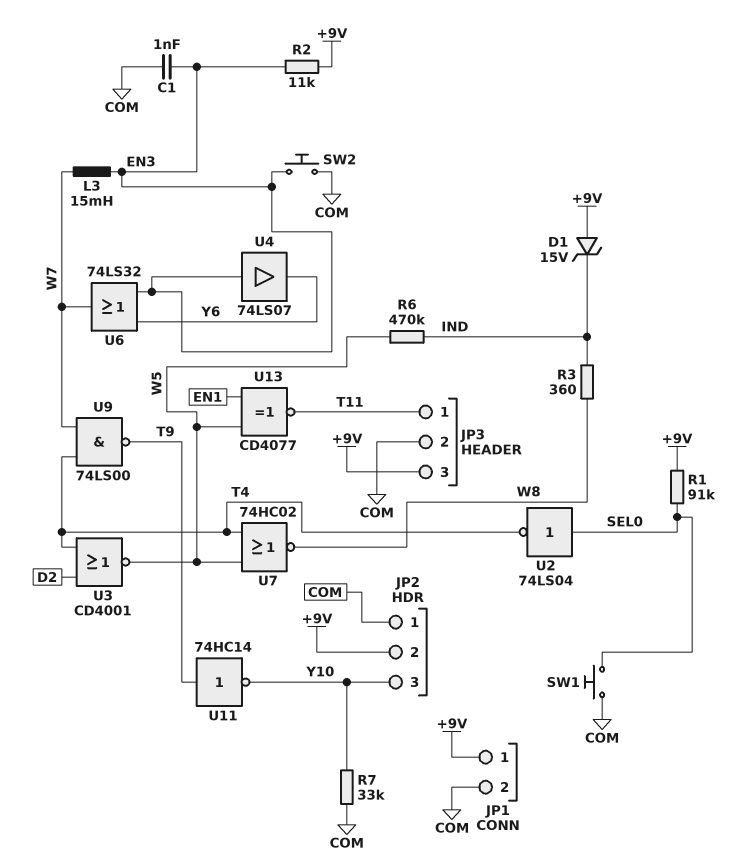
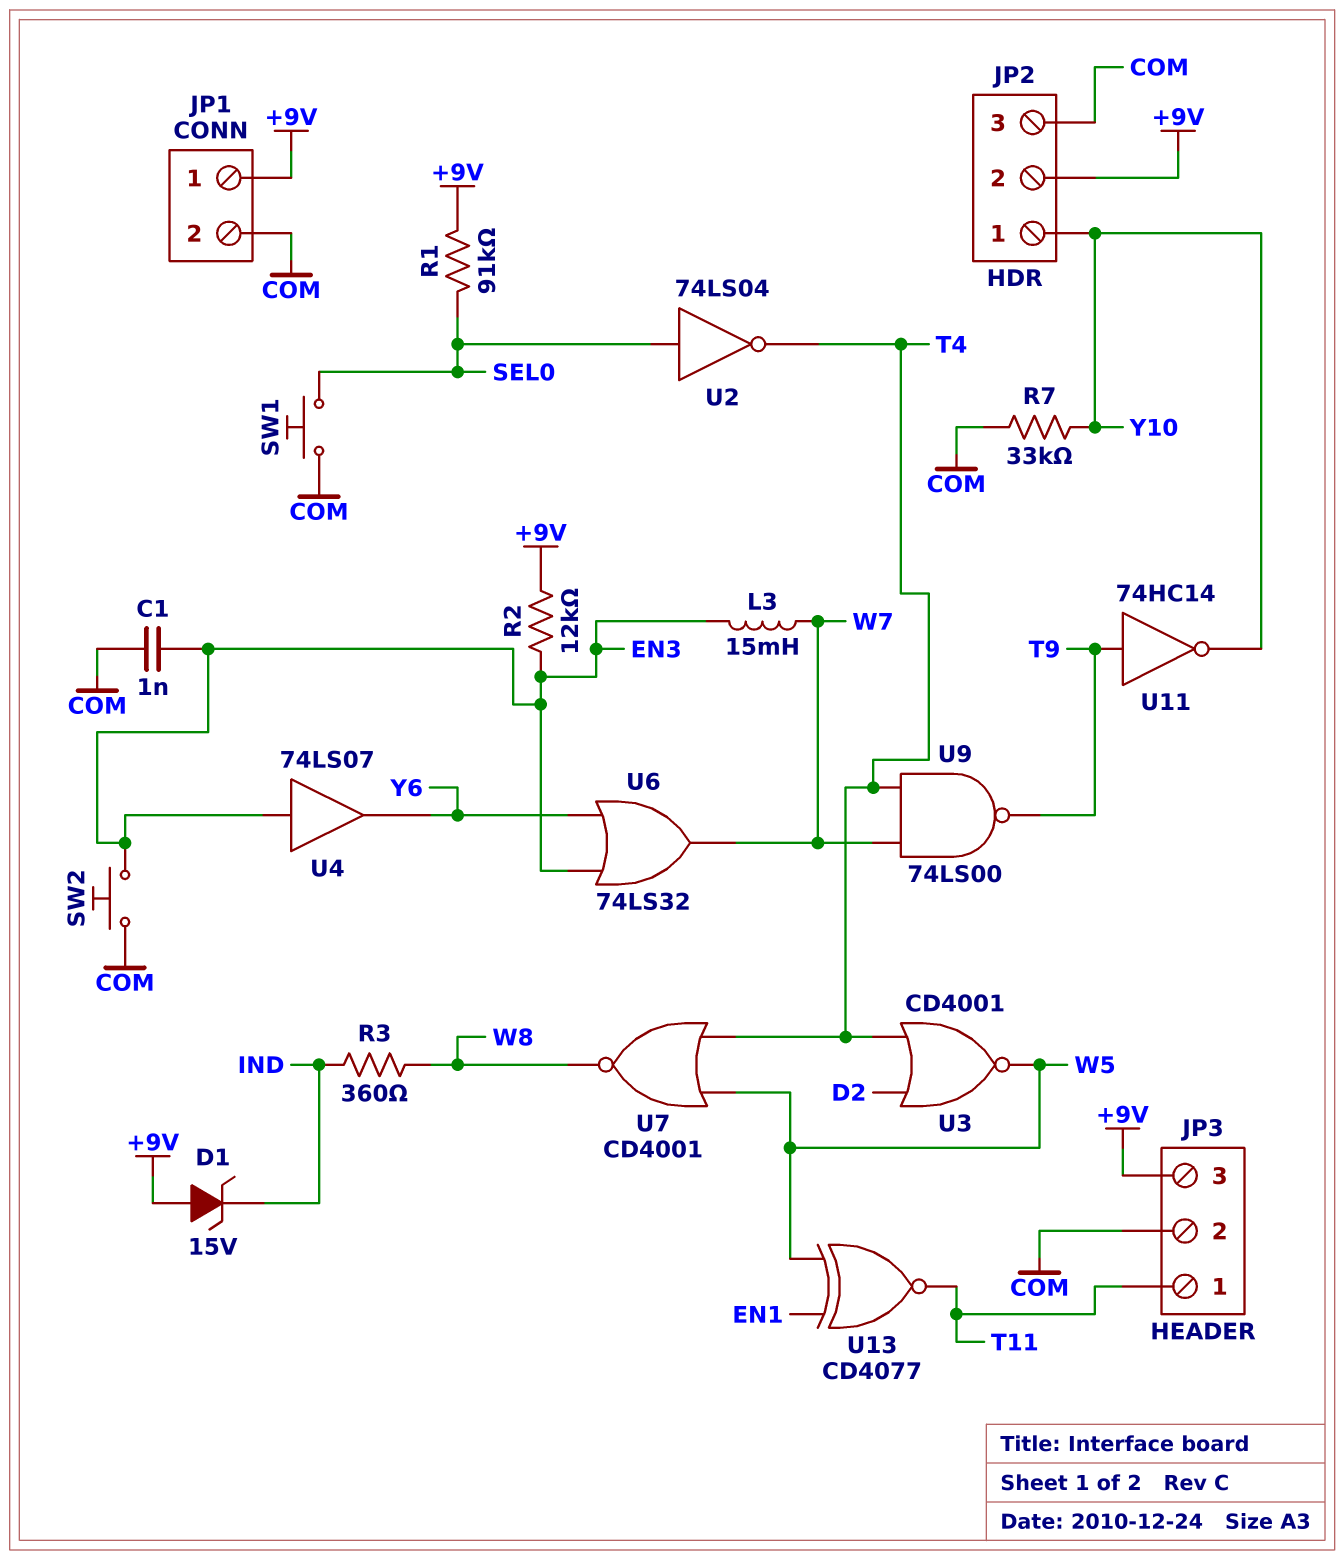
JP2 pin 1: COM -> Y10
JP2 pin 3: Y10 -> COM
R2: 11k (+9V, EN3) -> 12k (+9V, EN3)
R6: 470k (IND, W5) -> none
U7: NOR 74HC02 (in T4, in W5, out W8) -> NOR CD4001 (in T4, in W5, out W8)

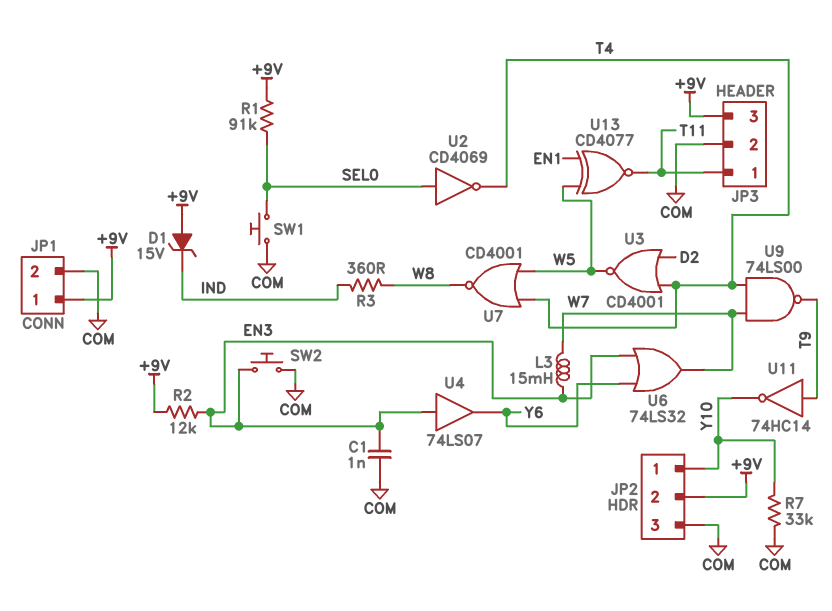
U2: NOT 74LS04 (in SEL0, out T4) -> NOT CD4069 (in SEL0, out T4)

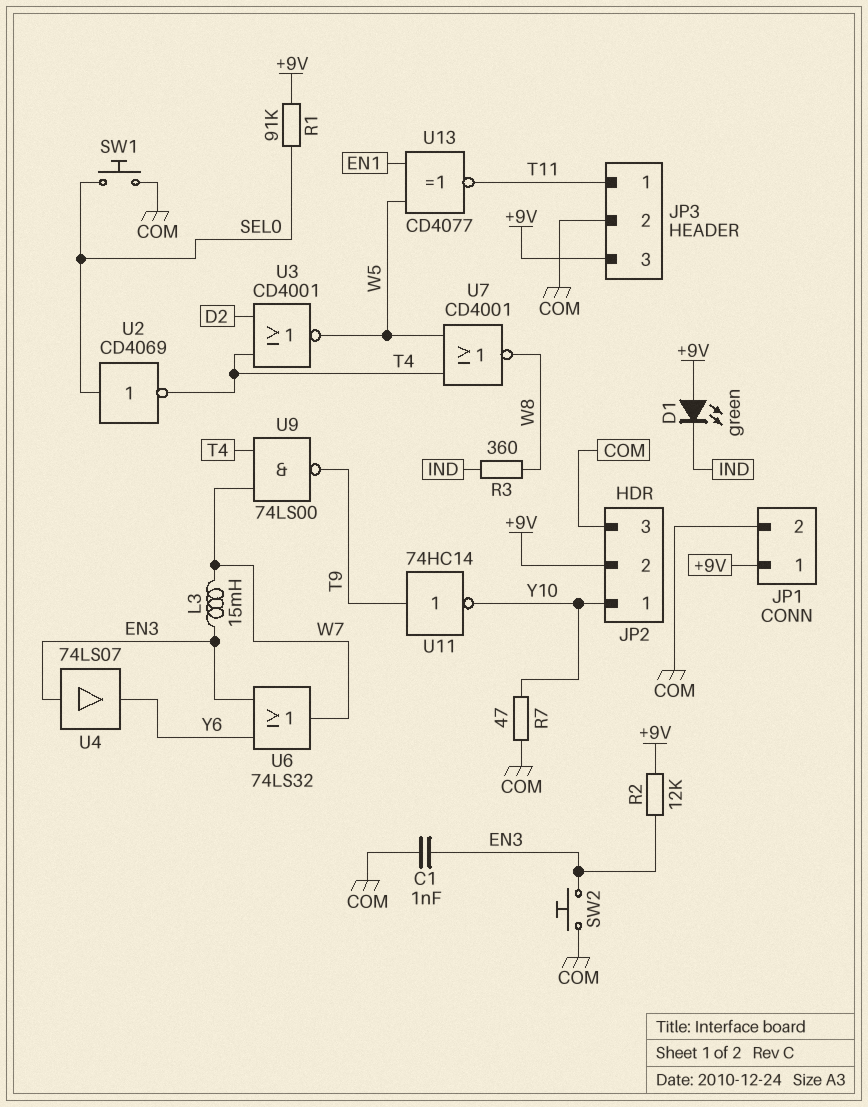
D1: zener 15V (A +9V, K IND) -> LED green (A +9V, K IND)
R7: 33k (COM, Y10) -> 47 (COM, Y10)

